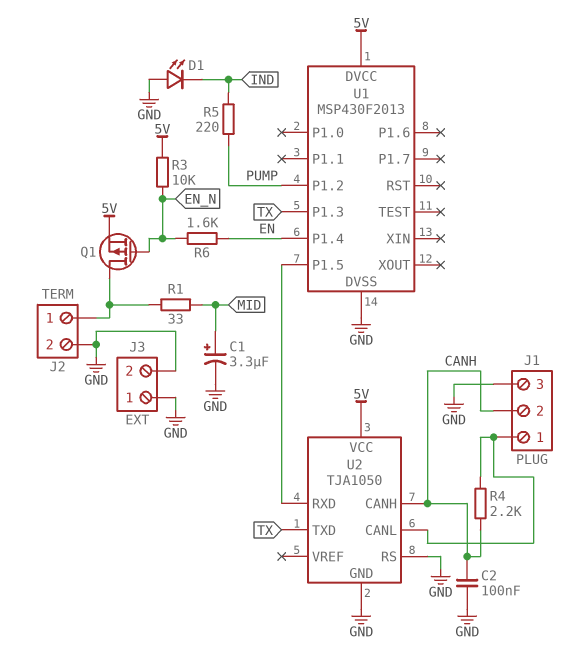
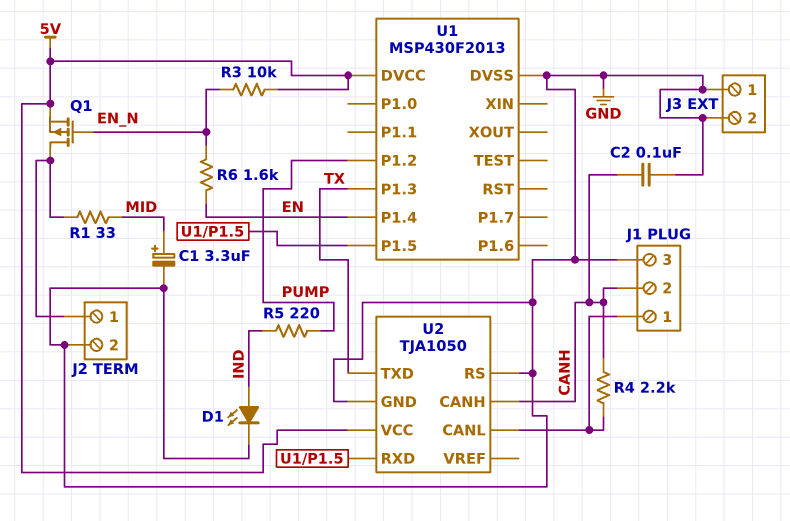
D1: LED (A GND, K IND) -> LED (A IND, K GND)

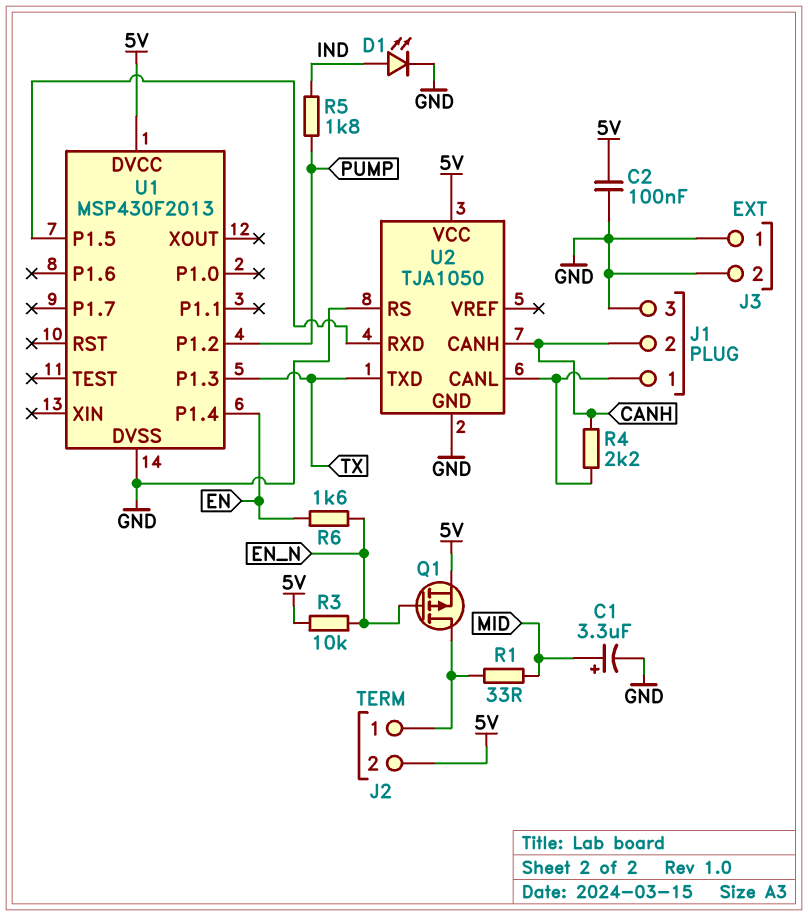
C2: 100nF (CANH, GND) -> 100nF (5V, GND)
J2 pin 2: GND -> 5V
R5: 220 (IND, PUMP) -> 1.8k (IND, PUMP)

